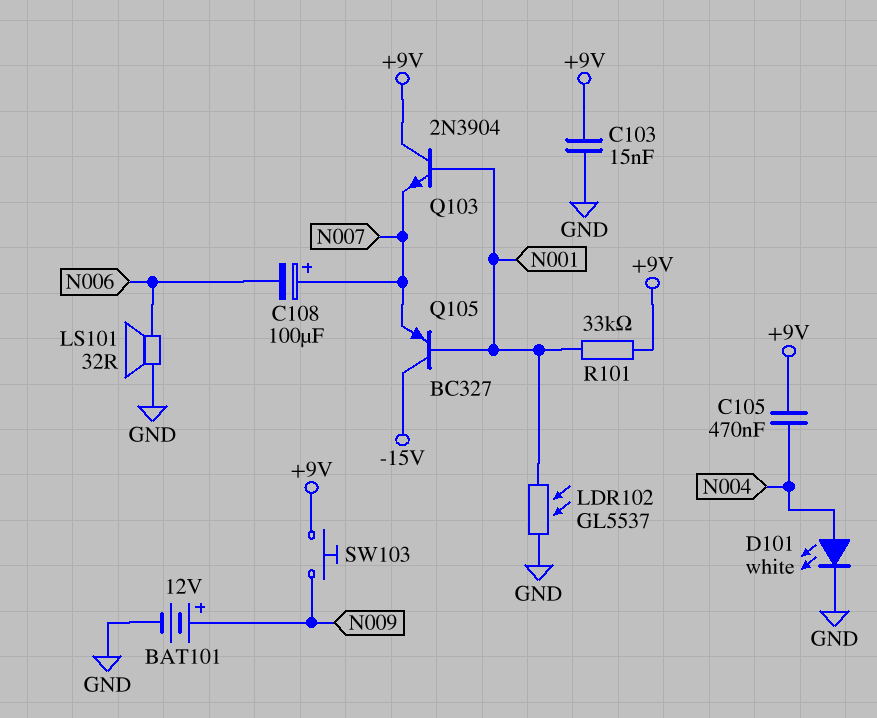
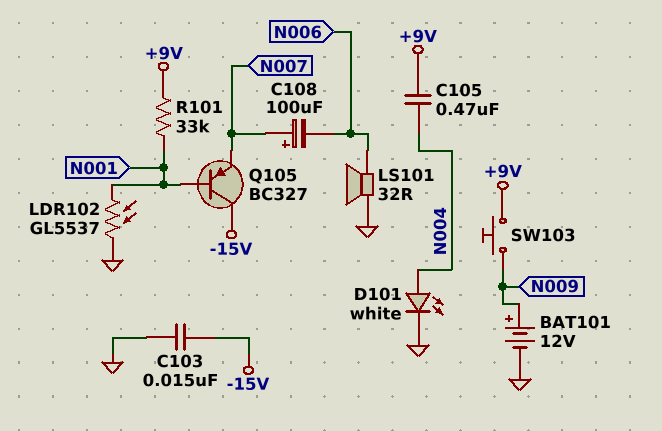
C103: 15nF (+9V, GND) -> 15nF (-15V, GND)
Q103: NPN 2N3904 (B N001, C +9V, E N007) -> none

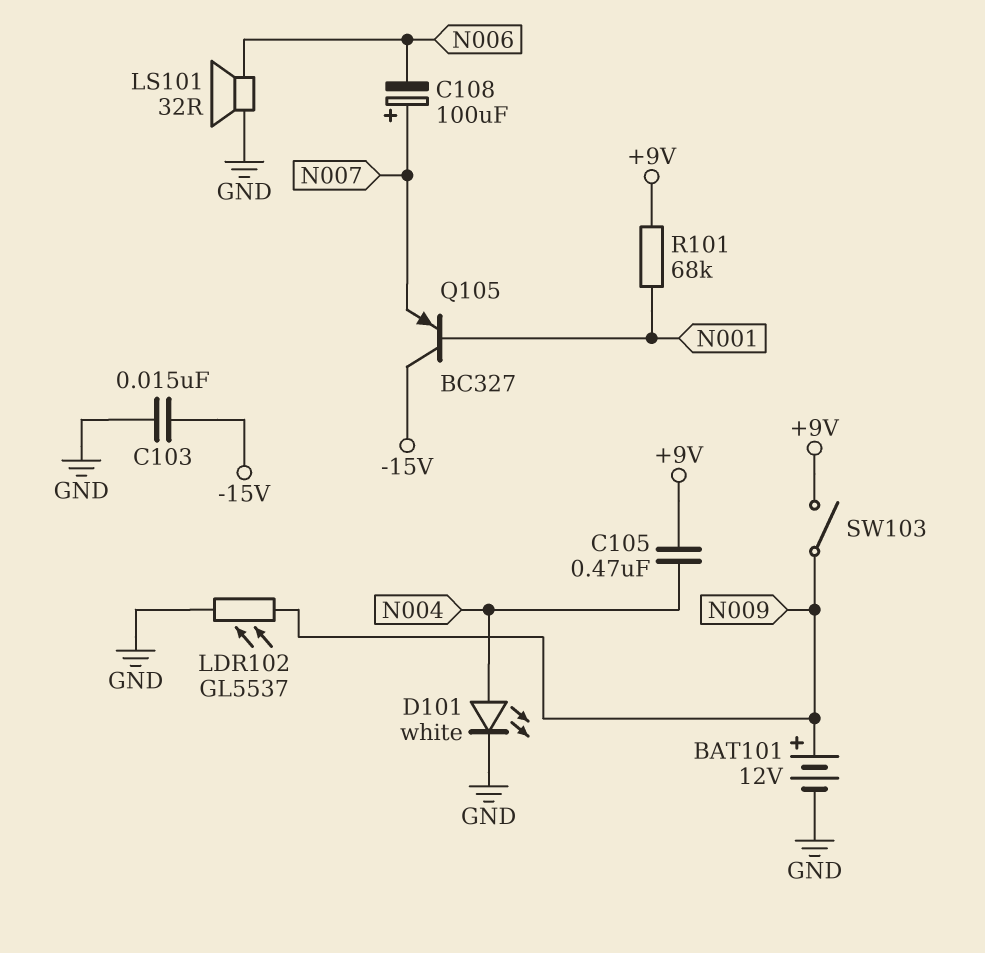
LDR102: GL5537 (GND, N001) -> GL5537 (GND, N009)
R101: 33k (+9V, N001) -> 68k (+9V, N001)
SW103: button (+9V, N009) -> switch (+9V, N009)

